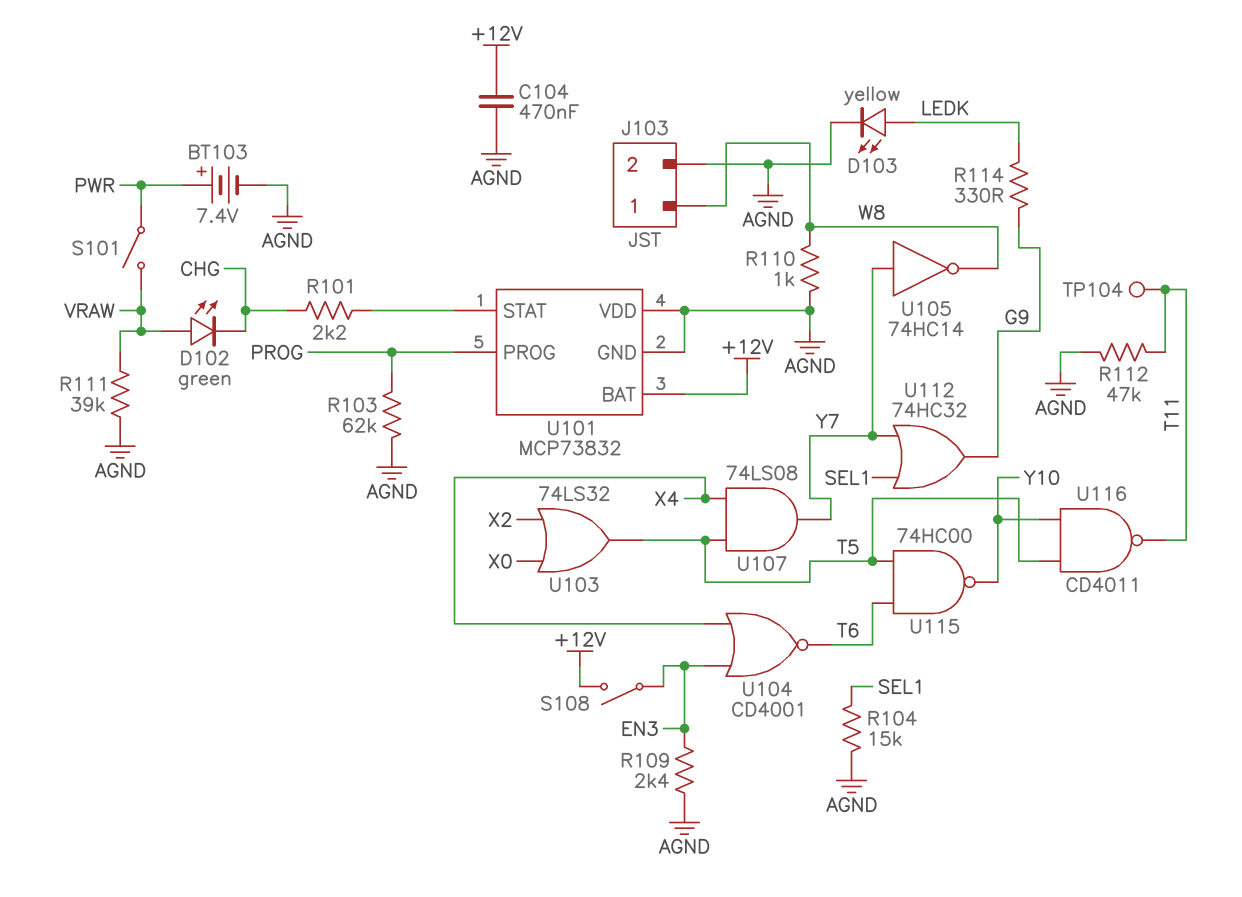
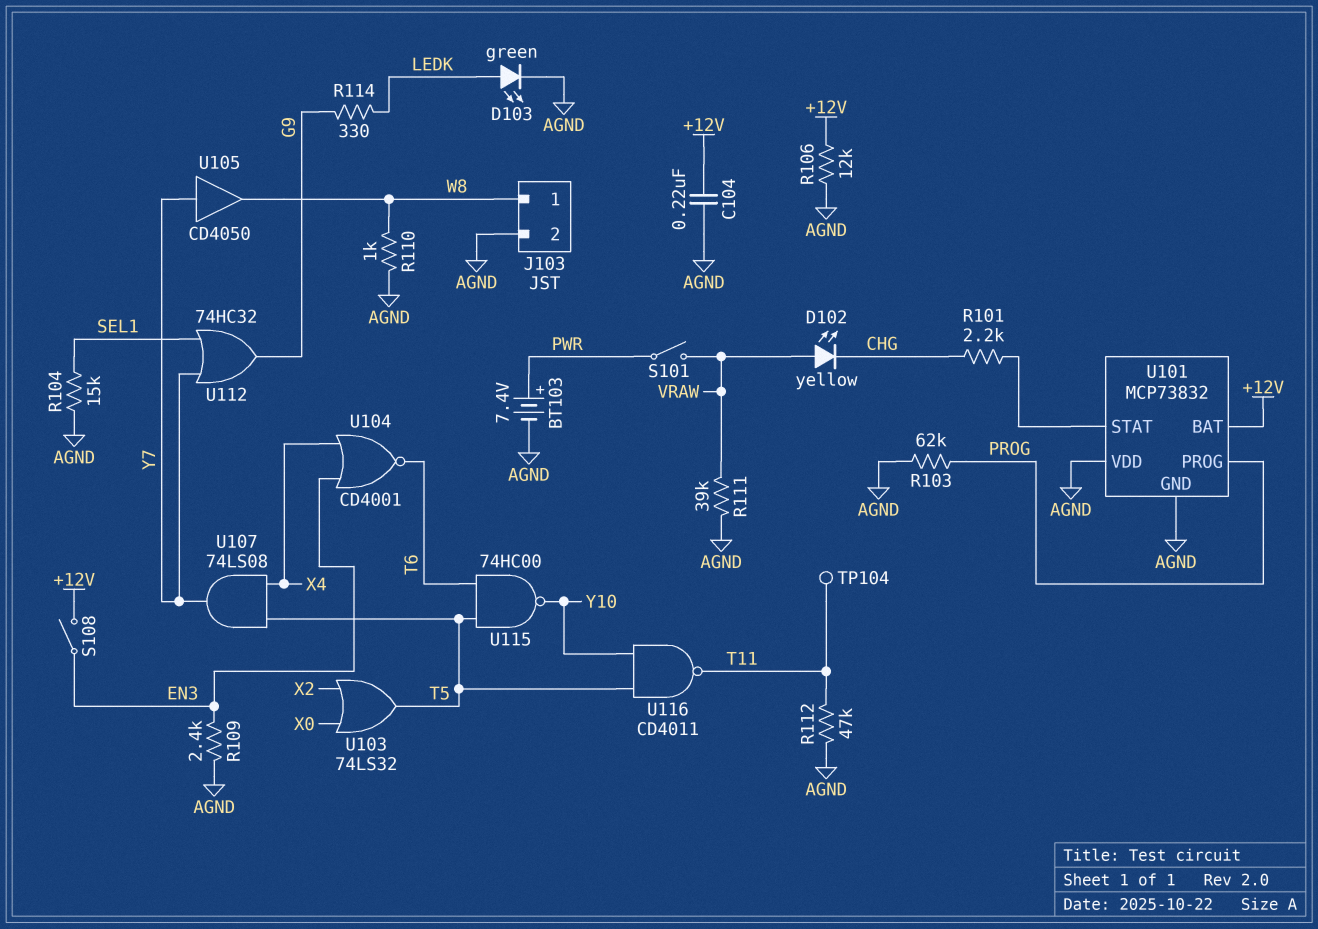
C104: 470nF (+12V, AGND) -> 220nF (+12V, AGND)
D102: LED green (A VRAW, K CHG) -> LED yellow (A VRAW, K CHG)
D103: LED yellow (A LEDK, K AGND) -> LED green (A LEDK, K AGND)
R106: none -> 12k (+12V, AGND)
U105: NOT 74HC14 (in Y7, out W8) -> buffer CD4050 (in Y7, out W8)

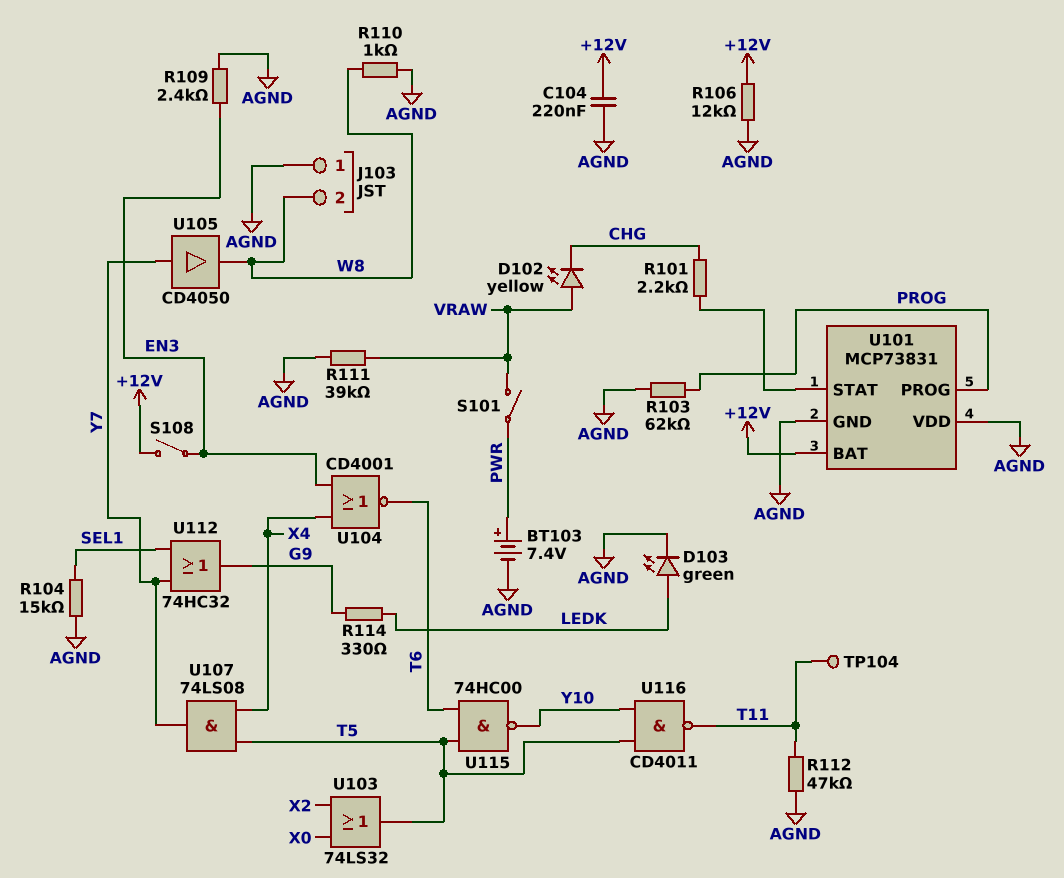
J103 pin 1: W8 -> AGND
J103 pin 2: AGND -> W8
U101: MCP73832 -> MCP73831

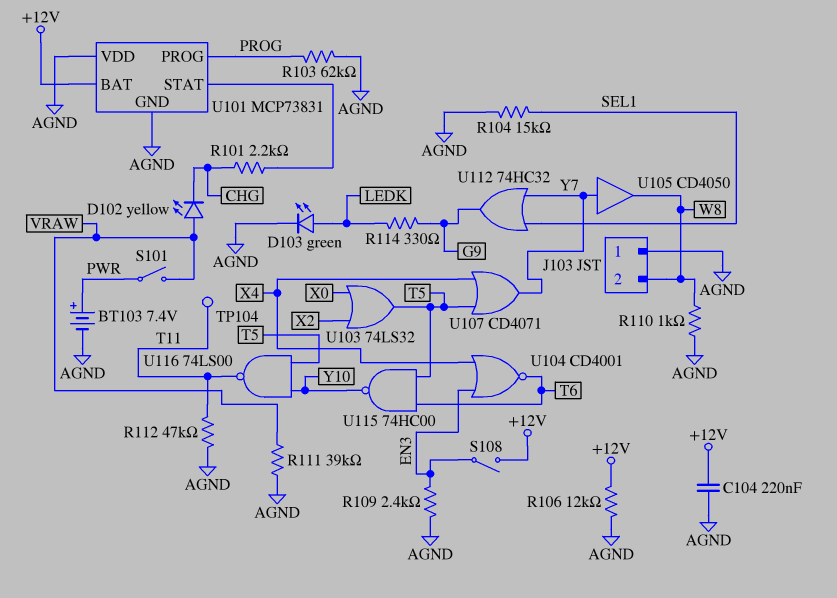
U107: AND 74LS08 (in T5, in X4, out Y7) -> OR CD4071 (in T5, in X4, out Y7)
U116: NAND CD4011 (in T5, in Y10, out T11) -> NAND 74LS00 (in T5, in Y10, out T11)

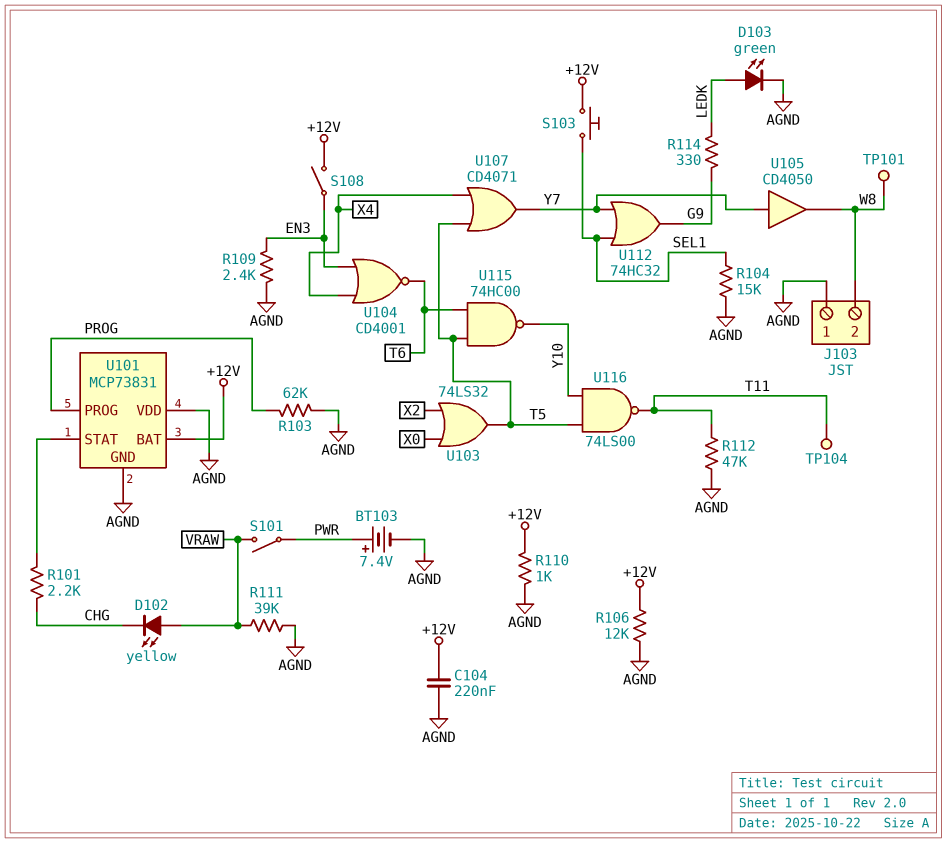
R110: 1k (AGND, W8) -> 1k (+12V, AGND)
S103: none -> button (+12V, SEL1)
TP101: none -> test point (W8)

